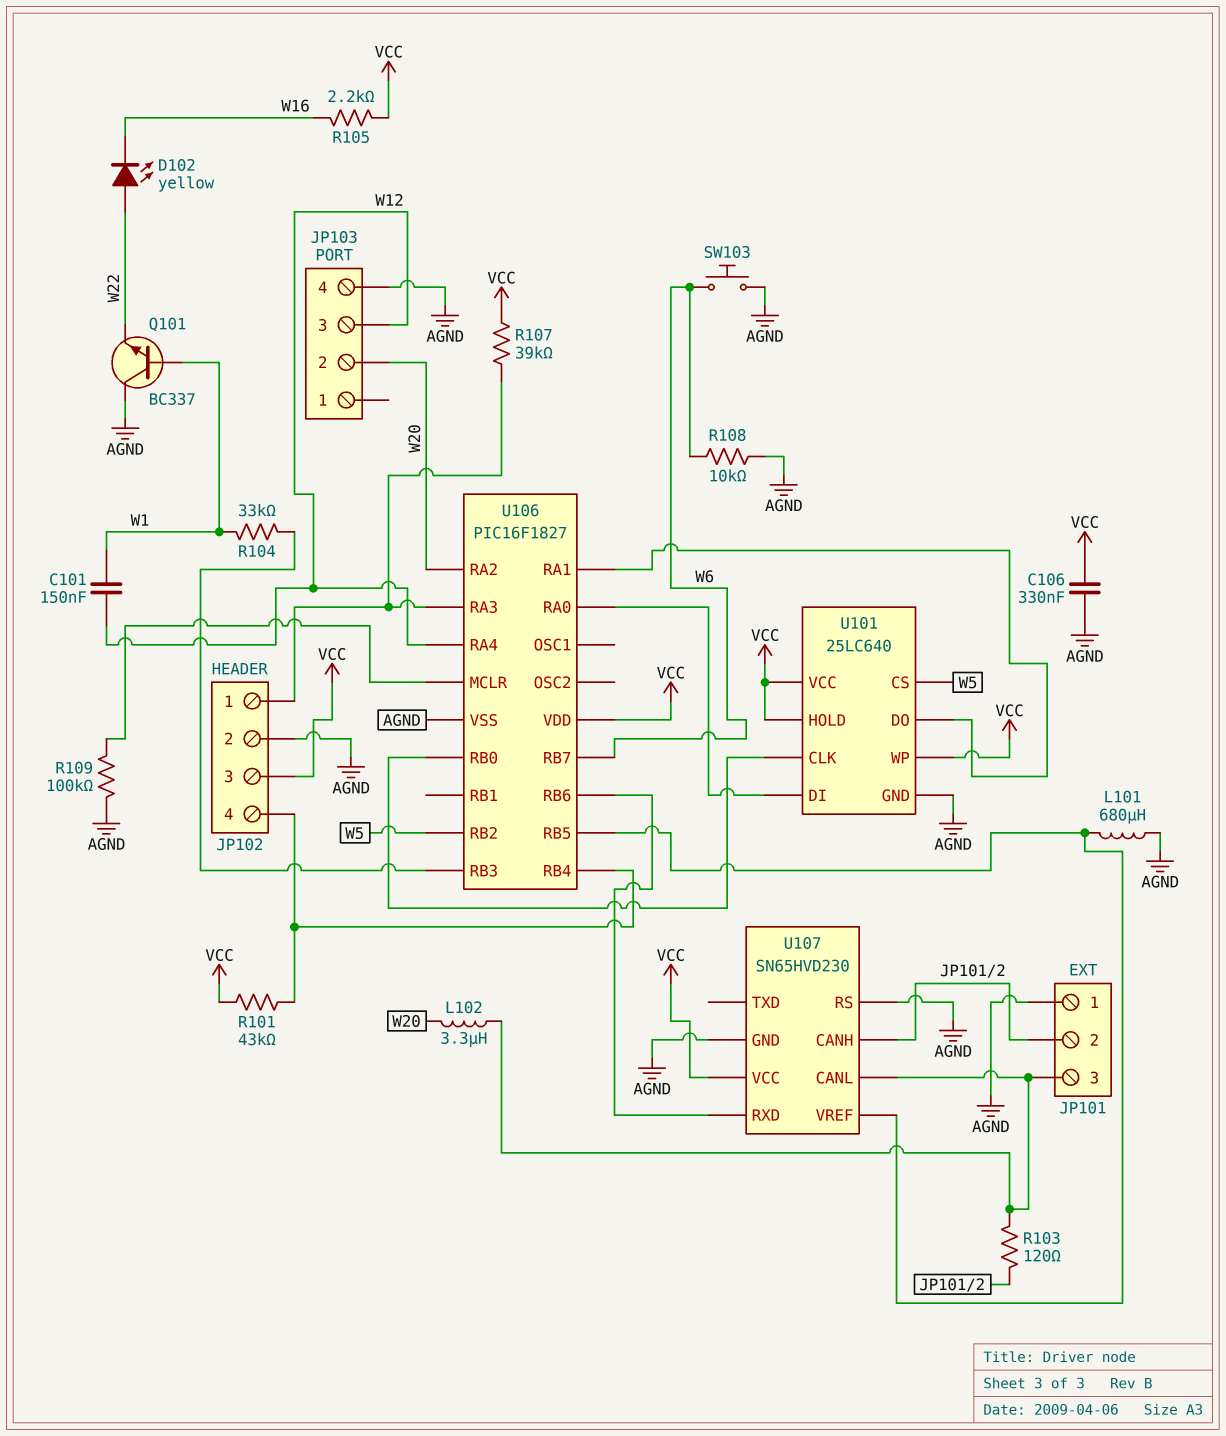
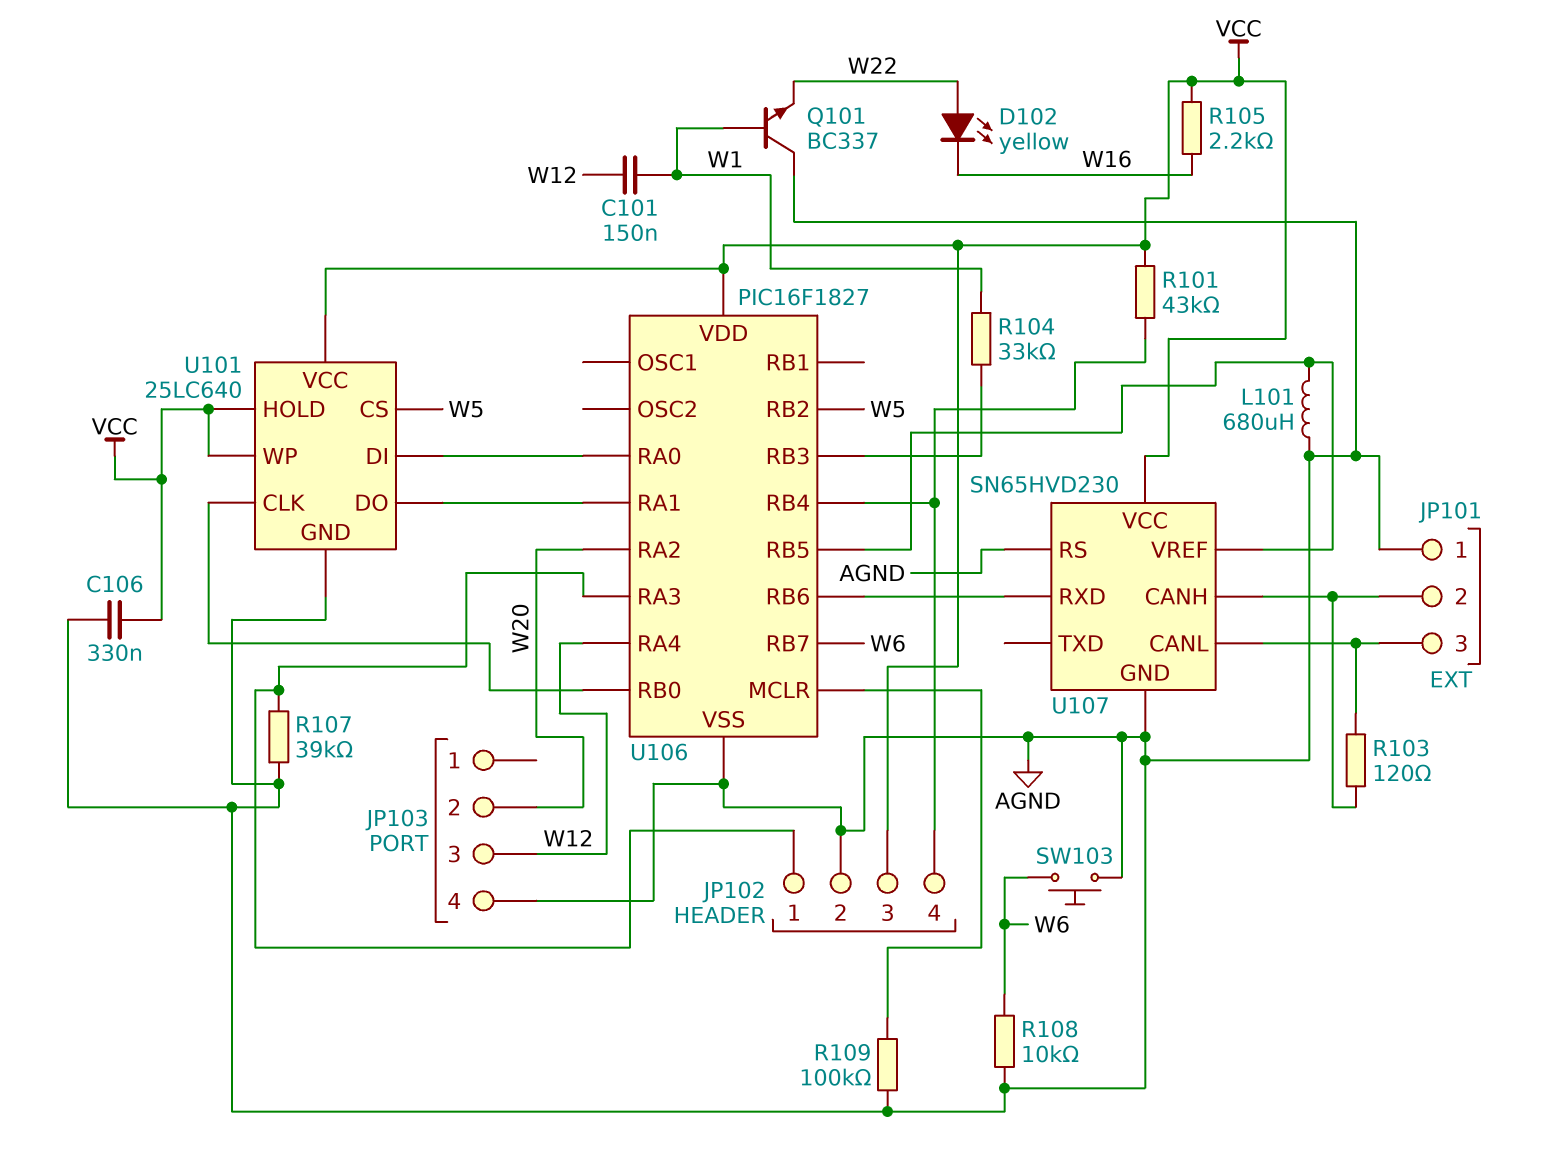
L102: 3.3uH (JP101/3, W20) -> none
R107: 39k (JP102/1, VCC) -> 39k (AGND, JP102/1)

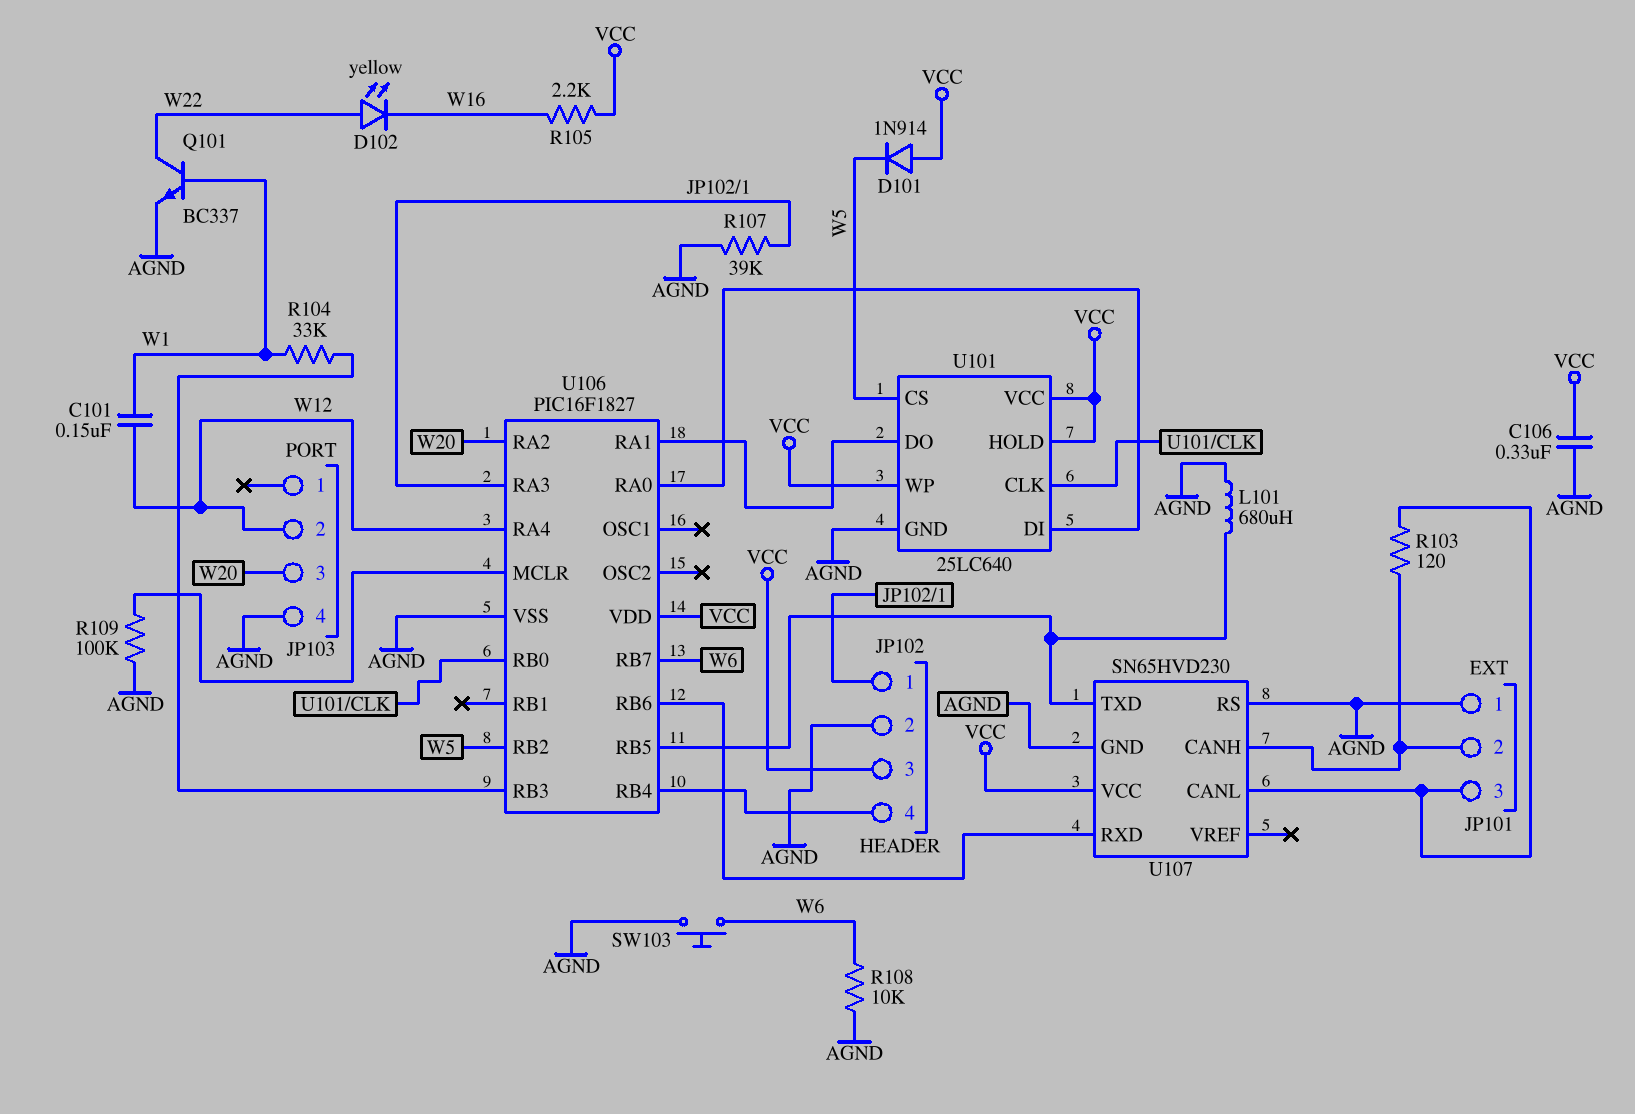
D101: none -> diode 1N914 (A VCC, K W5)
JP103 pin 2: W20 -> W12
JP103 pin 3: W12 -> W20
Q101: NPN BC337 (B W1, C AGND, E W22) -> NPN BC337 (B W1, C W22, E AGND)
R101: 43k (JP102/4, VCC) -> none
U107 pin TXD: none -> U106/RB5
U107 pin VREF: U106/RB5 -> none

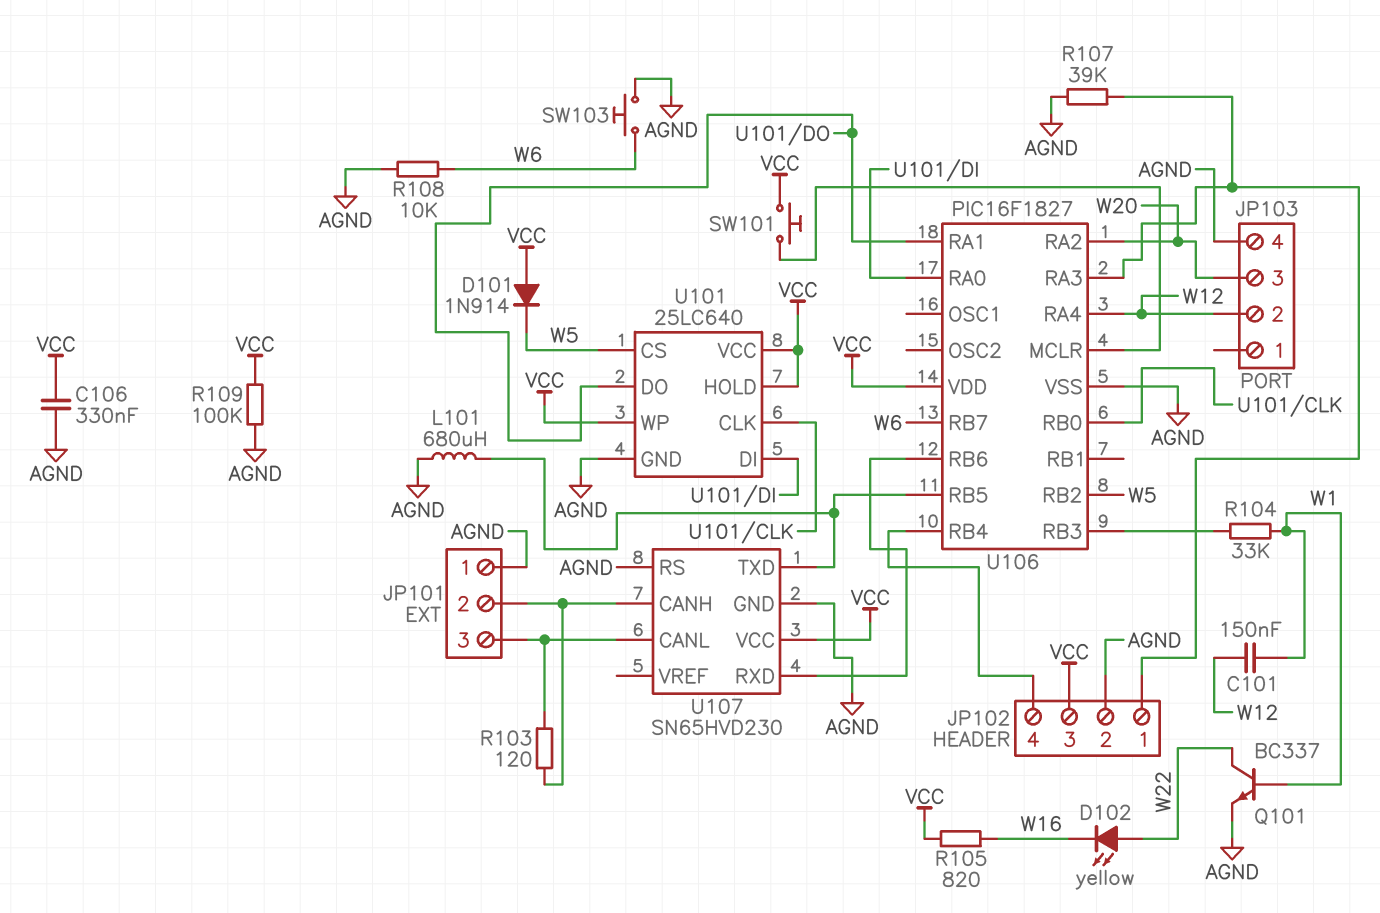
R105: 2.2k (VCC, W16) -> 820 (VCC, W16)
R109: 100k (AGND, U106/MCLR) -> 100k (AGND, VCC)
SW101: none -> button (U106/MCLR, VCC)

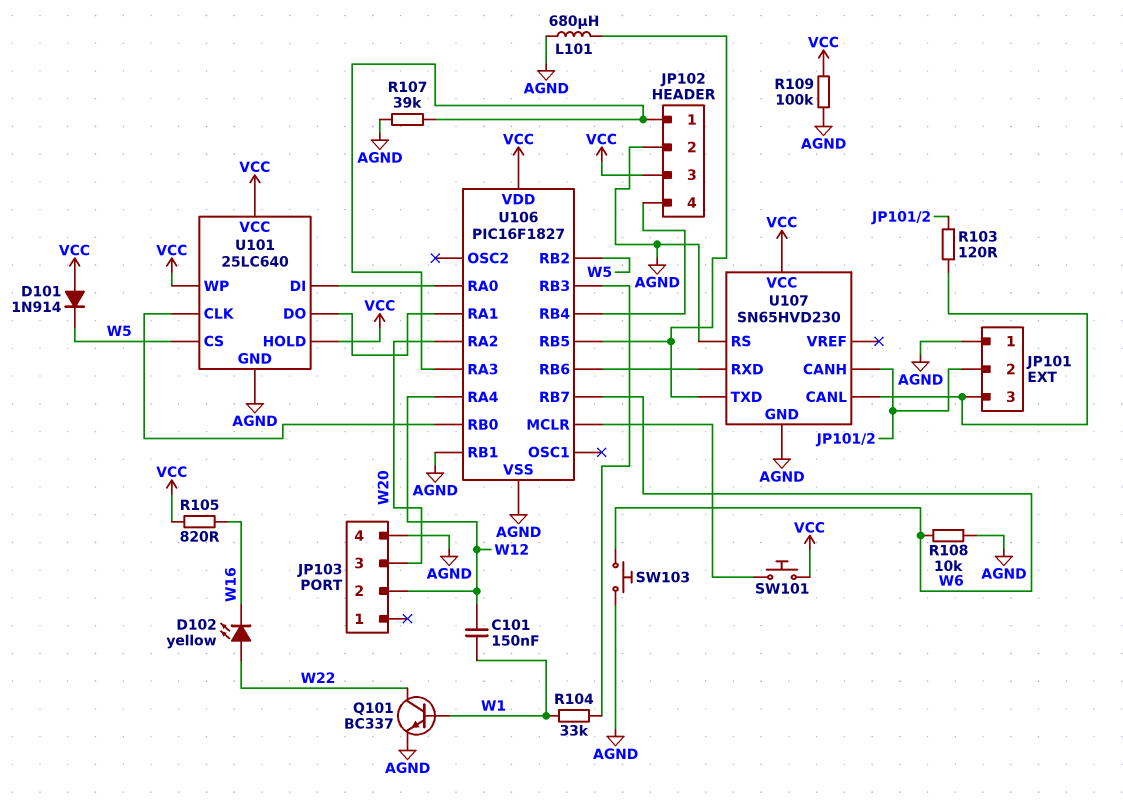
C106: 330nF (AGND, VCC) -> none
U106 pin RB1: none -> AGND

